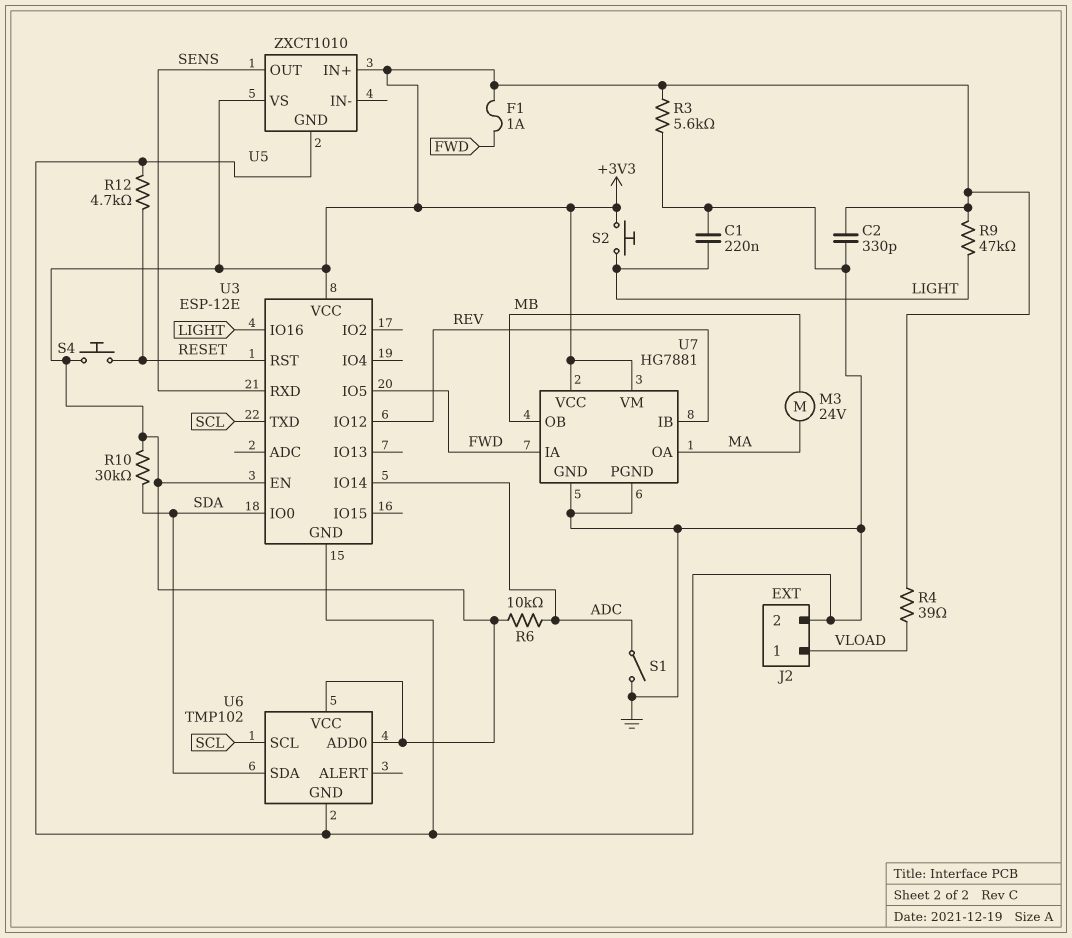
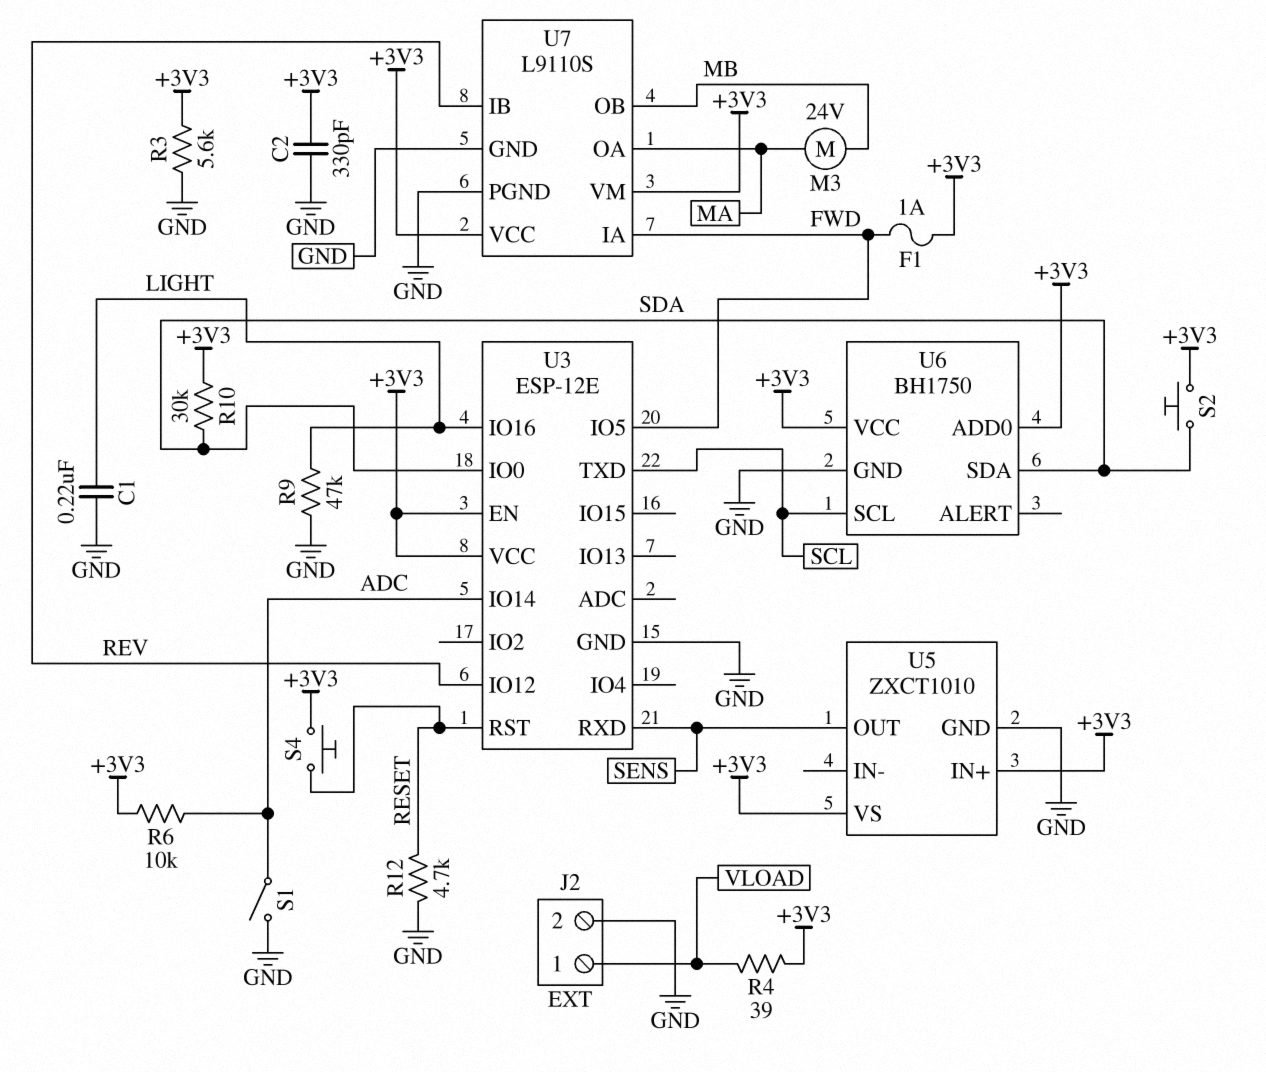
R9: 47k (+3V3, LIGHT) -> 47k (GND, LIGHT)
S2: button (+3V3, LIGHT) -> button (+3V3, SDA)
U6: TMP102 -> BH1750
U7: HG7881 -> L9110S

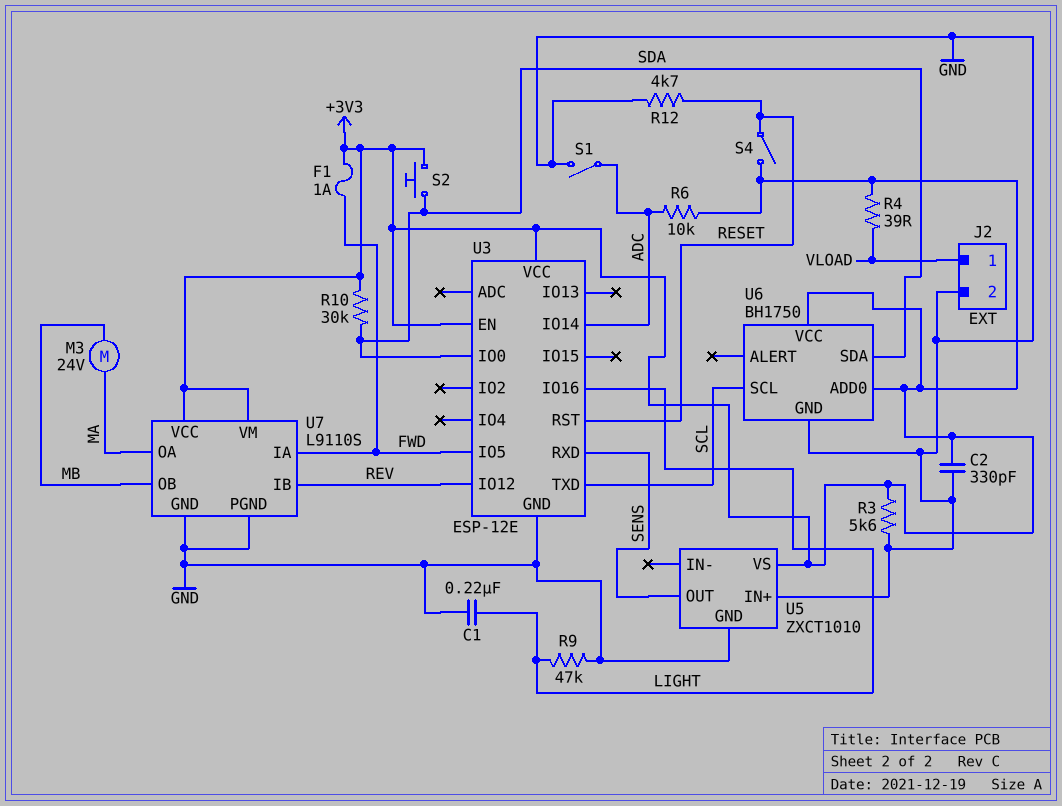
S4: button (+3V3, RESET) -> switch (+3V3, RESET)
U5 pin IN+: +3V3 -> GND

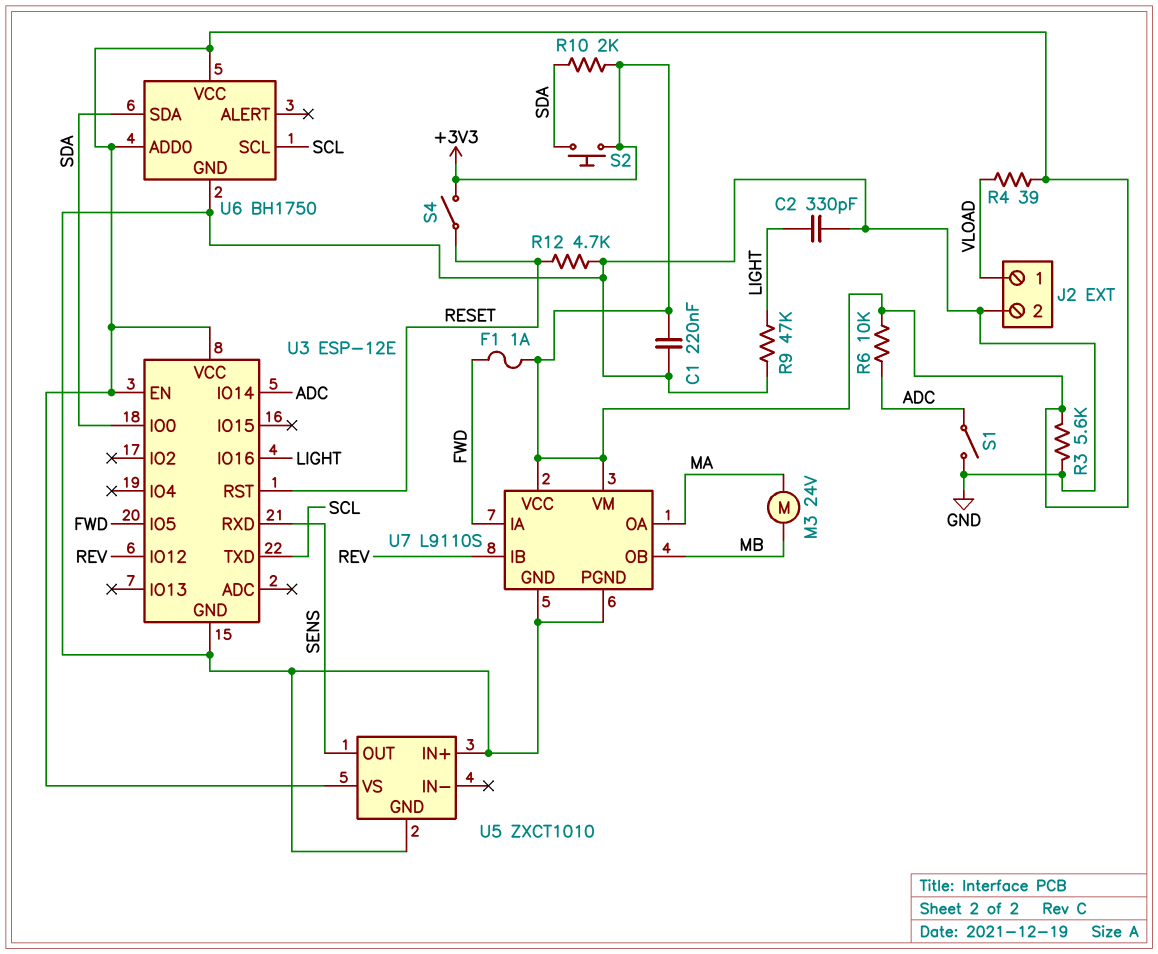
C1: 220nF (GND, LIGHT) -> 220nF (+3V3, GND)
C2: 330pF (+3V3, GND) -> 330pF (GND, LIGHT)
R10: 30k (+3V3, SDA) -> 2k (+3V3, SDA)

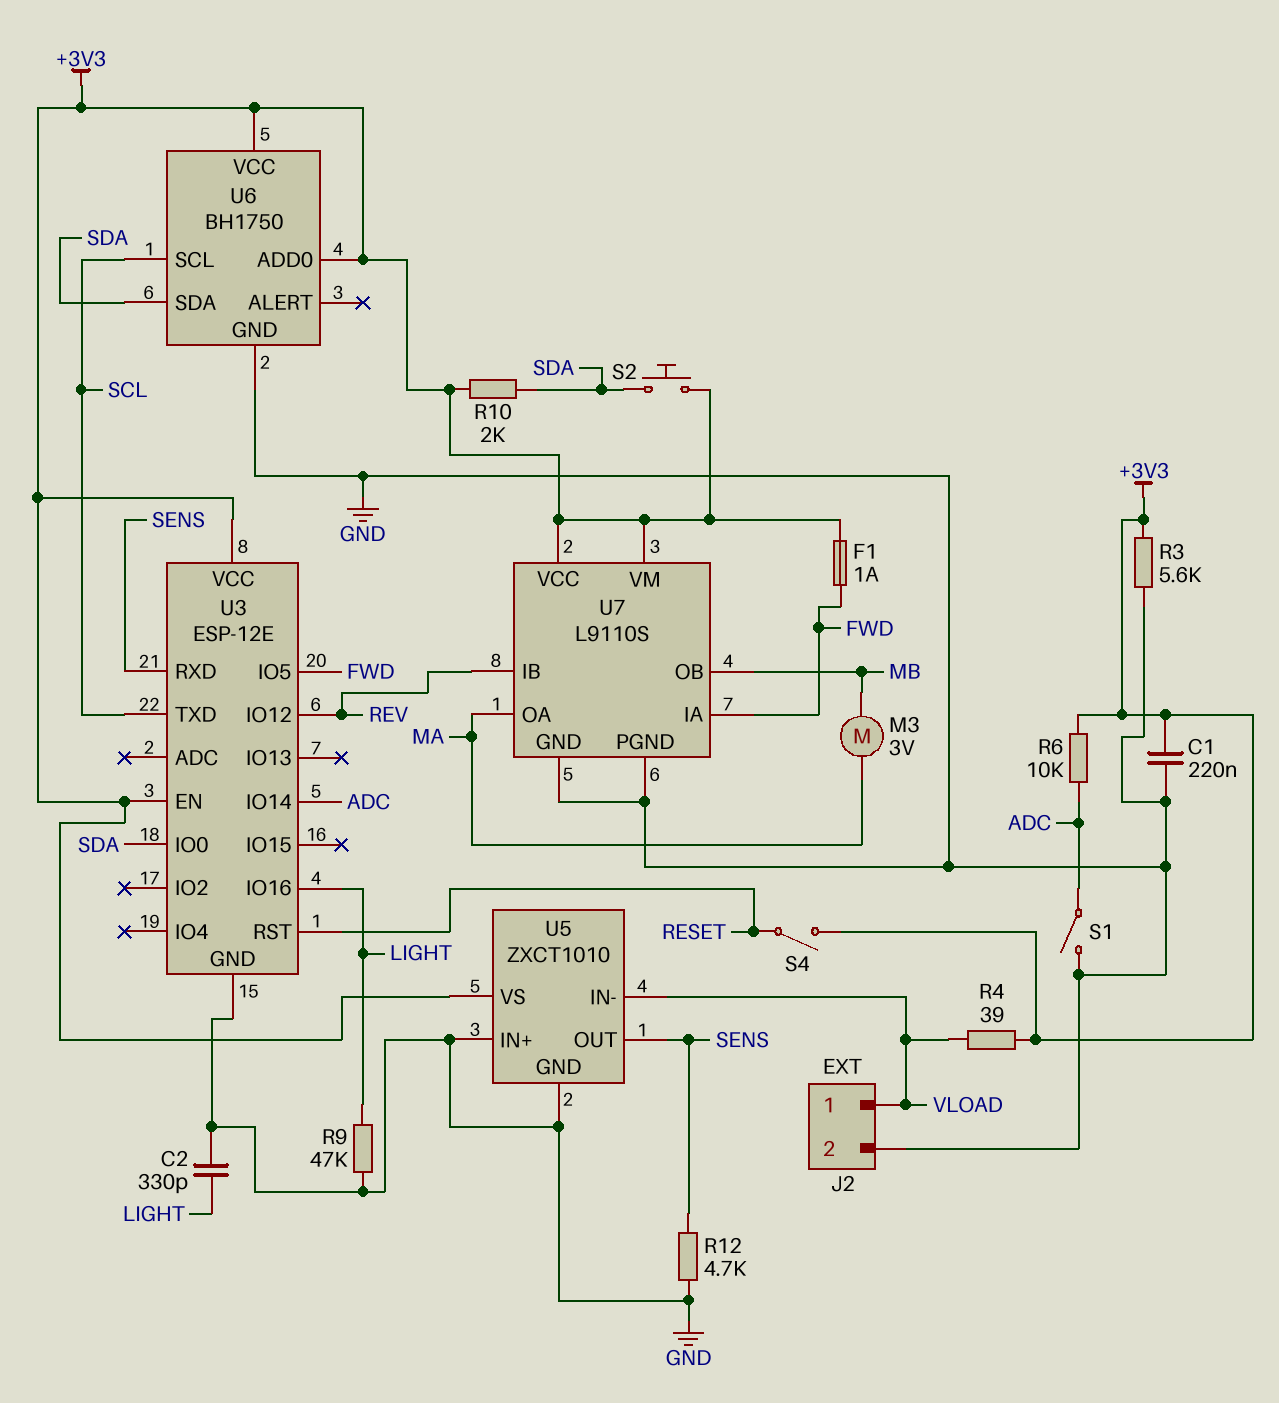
M3: motor 24V (MA, MB) -> motor 3V (MA, MB)
R12: 4.7k (GND, RESET) -> 4.7k (GND, SENS)
U5 pin IN-: none -> VLOAD

